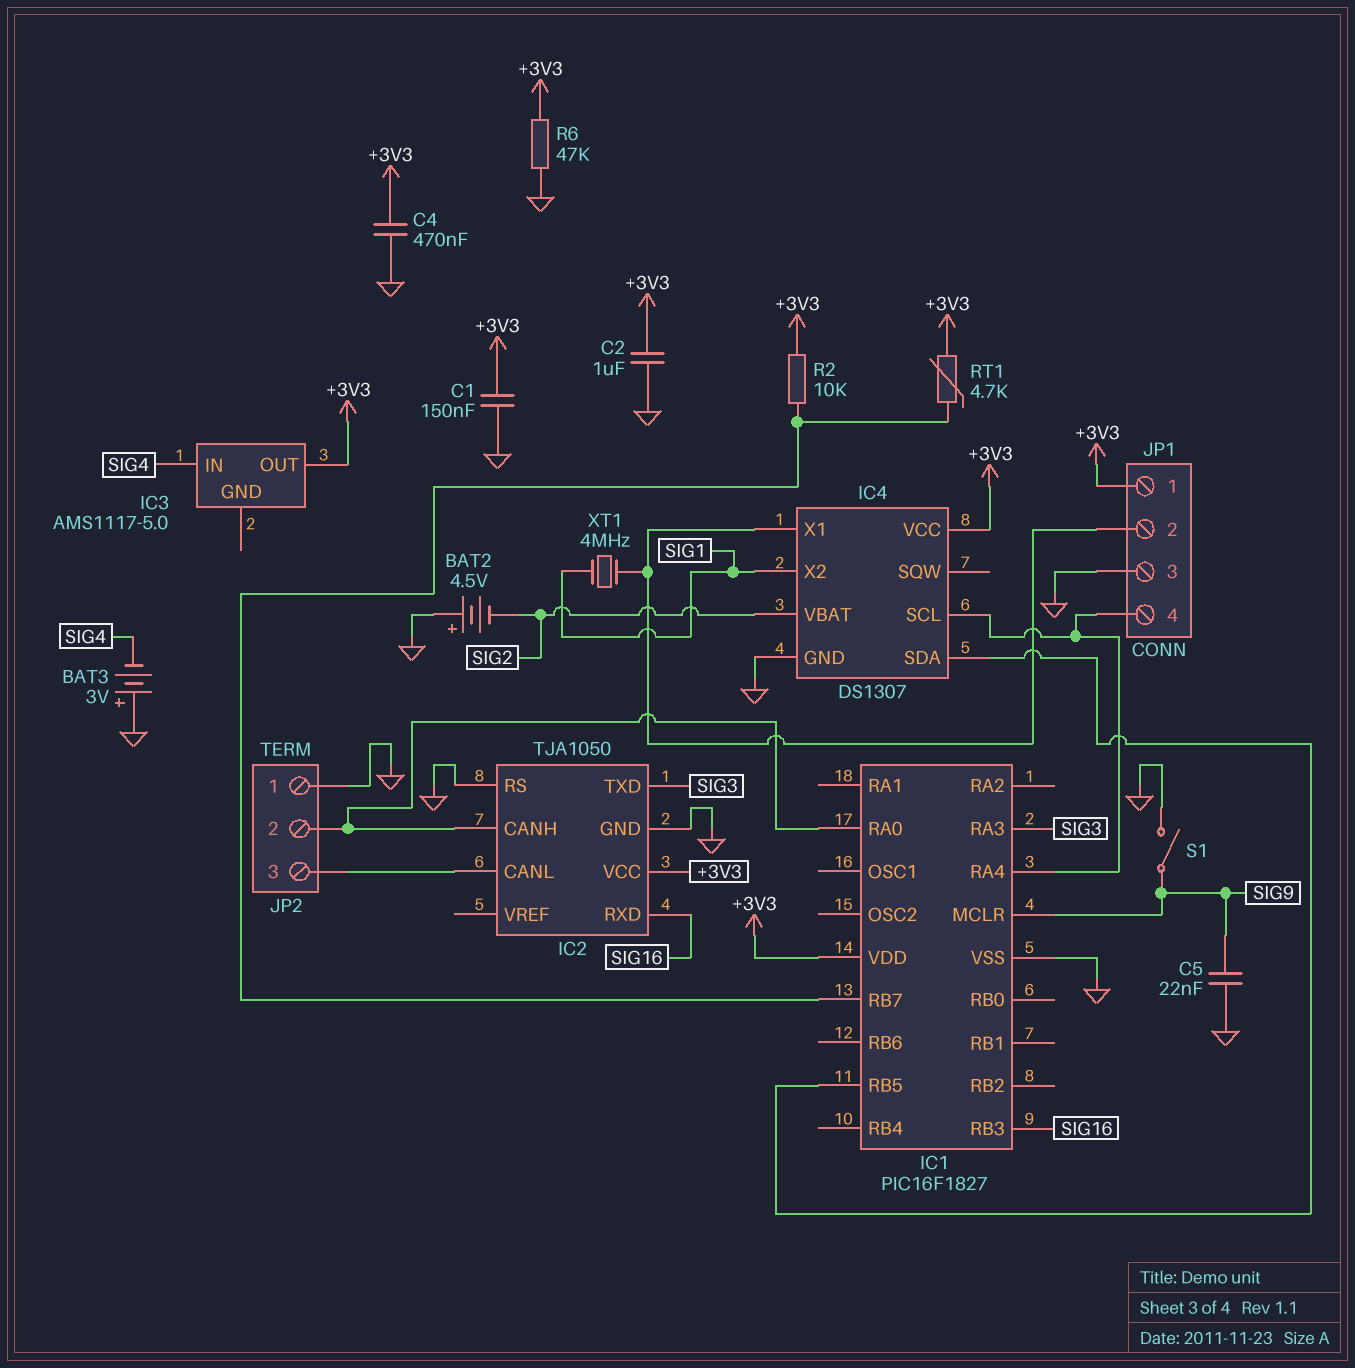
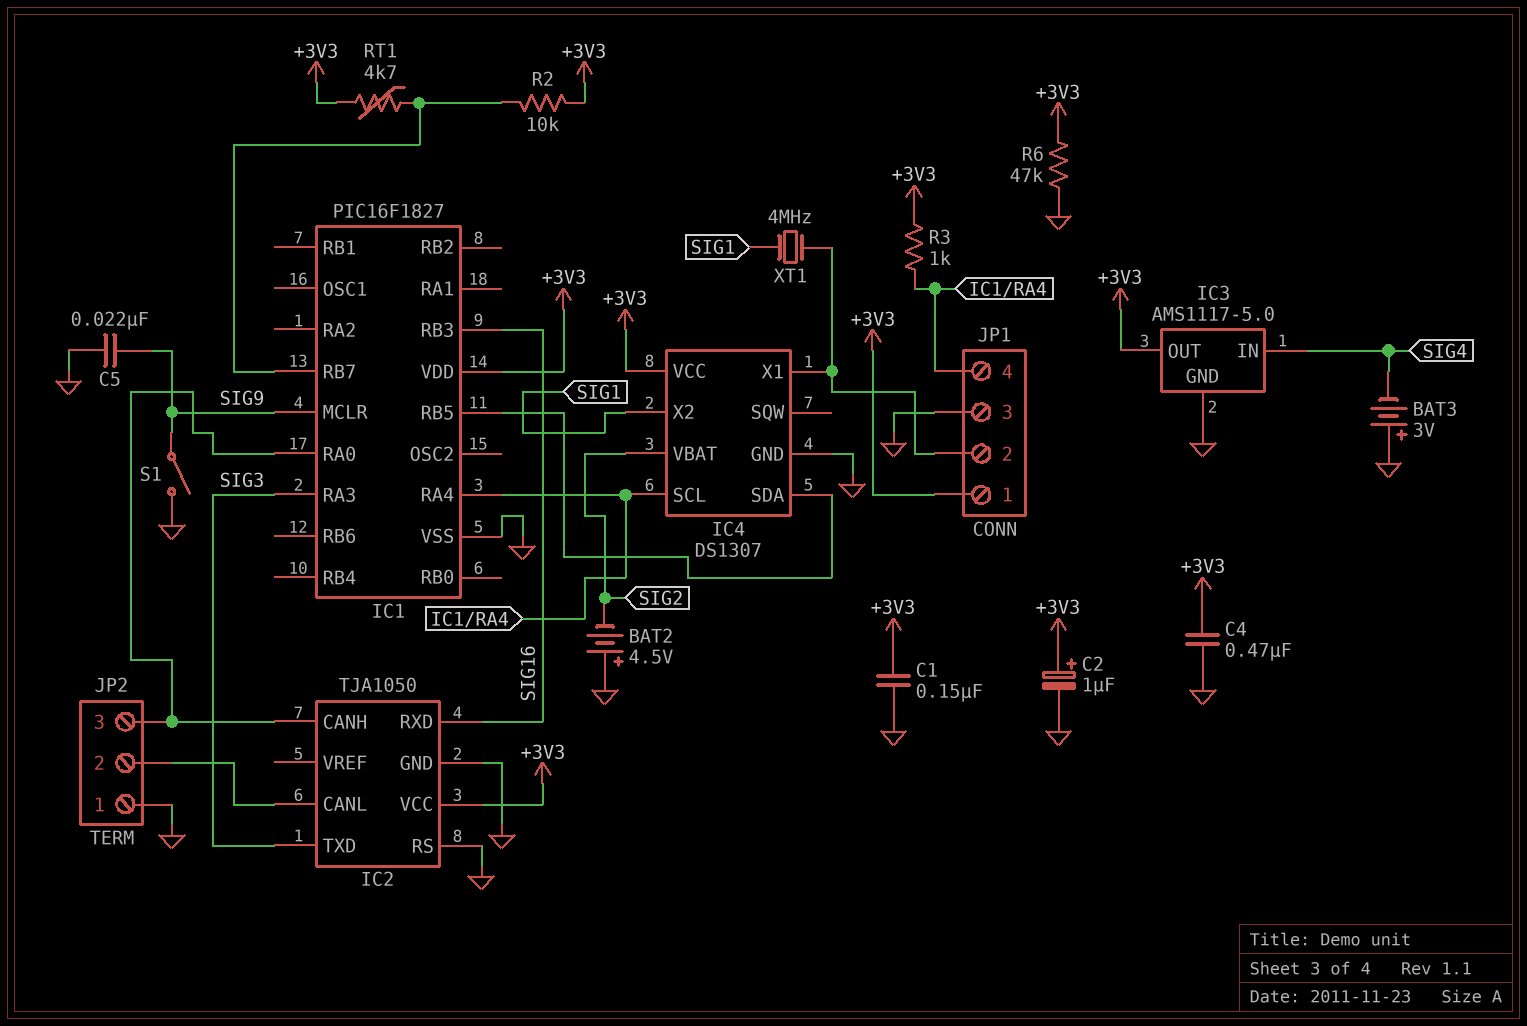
C2: 1uF (+3V3, GND) -> 1uF (plus +3V3, minus GND)
IC3 pin GND: none -> GND
JP2 pin 2: IC1/RA0 -> IC2/CANL
JP2 pin 3: IC2/CANL -> IC1/RA0
R3: none -> 1k (+3V3, IC1/RA4)

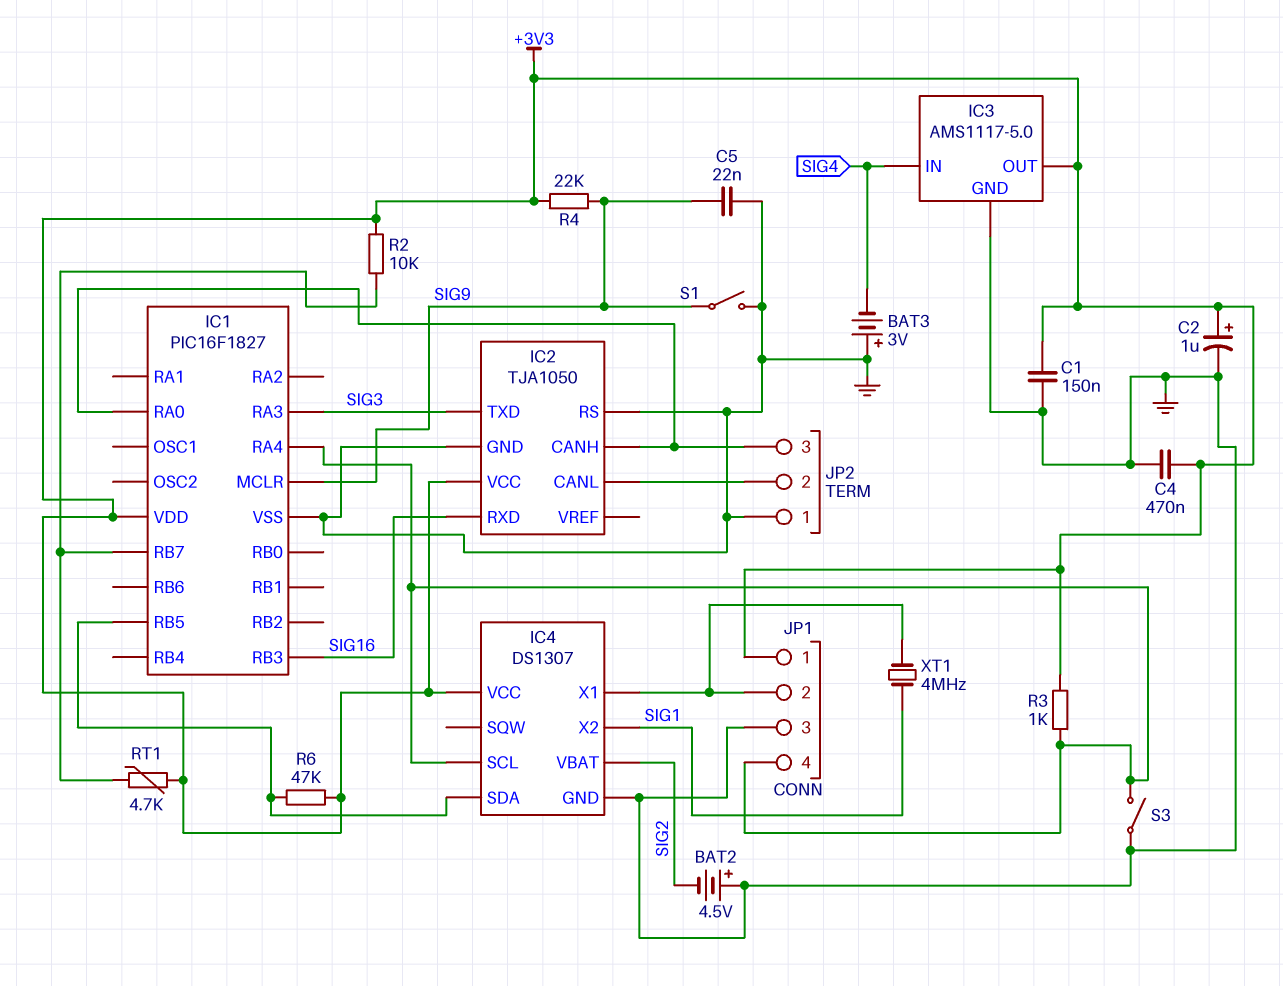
R4: none -> 22k (+3V3, SIG9)
R6: 47k (+3V3, GND) -> 47k (+3V3, IC1/RB5)
S3: none -> switch (GND, IC1/RA4)

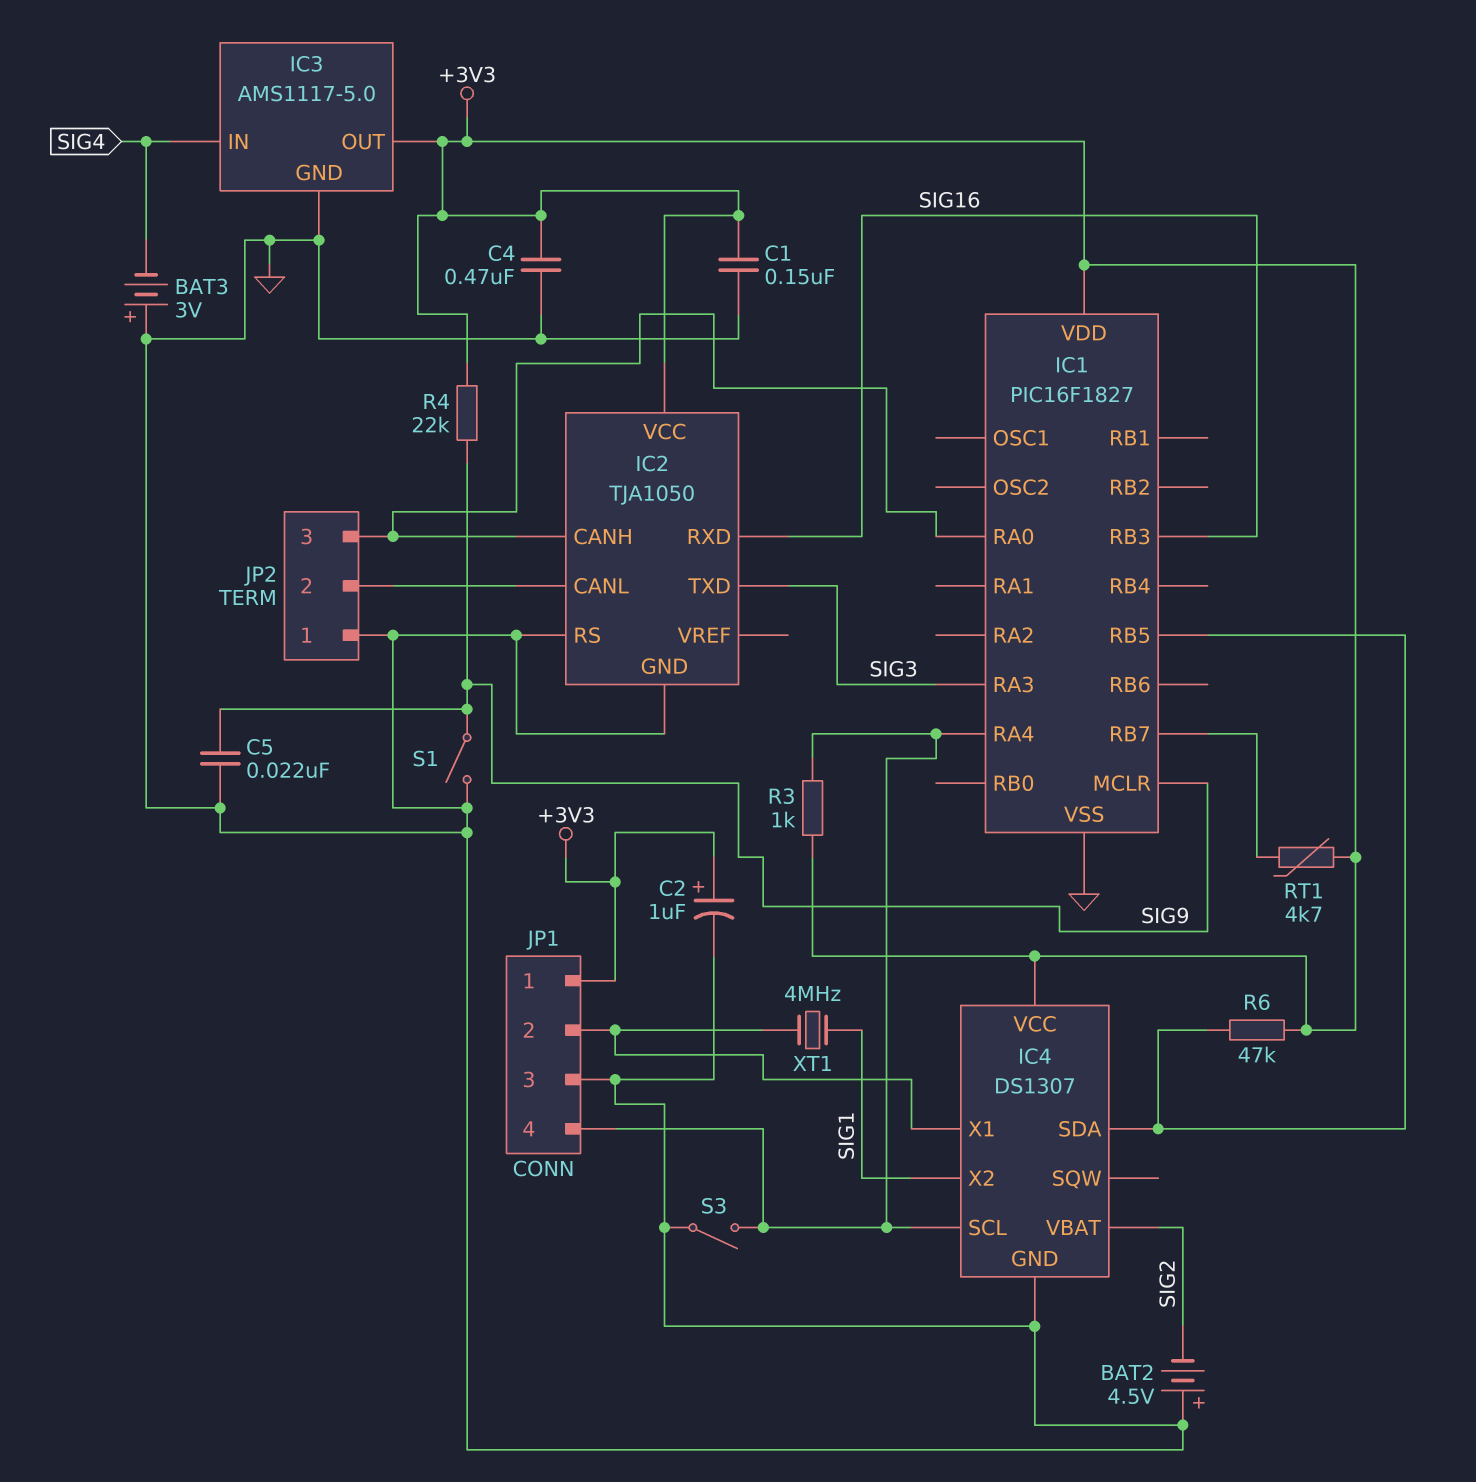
R2: 10k (+3V3, IC1/RB7) -> none

